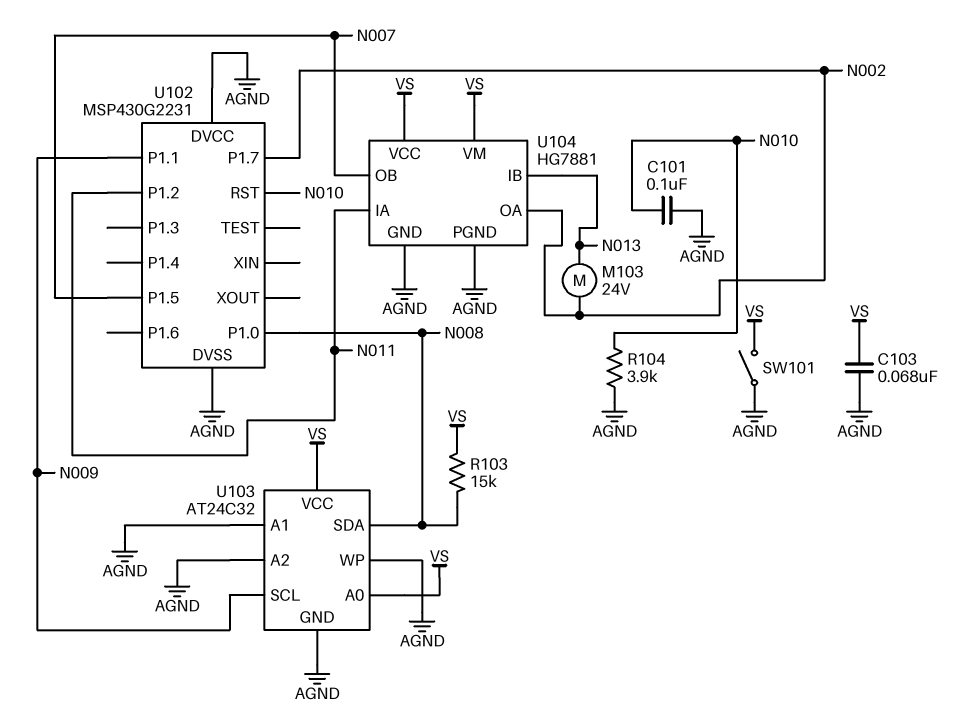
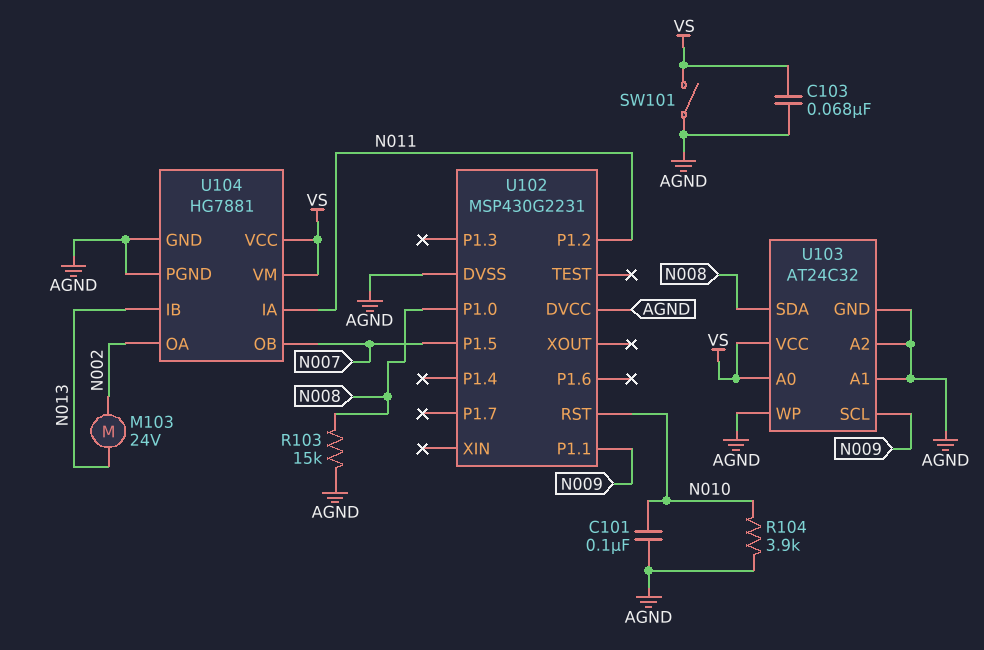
R103: 15k (N008, VS) -> 15k (AGND, N008)
U102 pin P1.7: N002 -> none

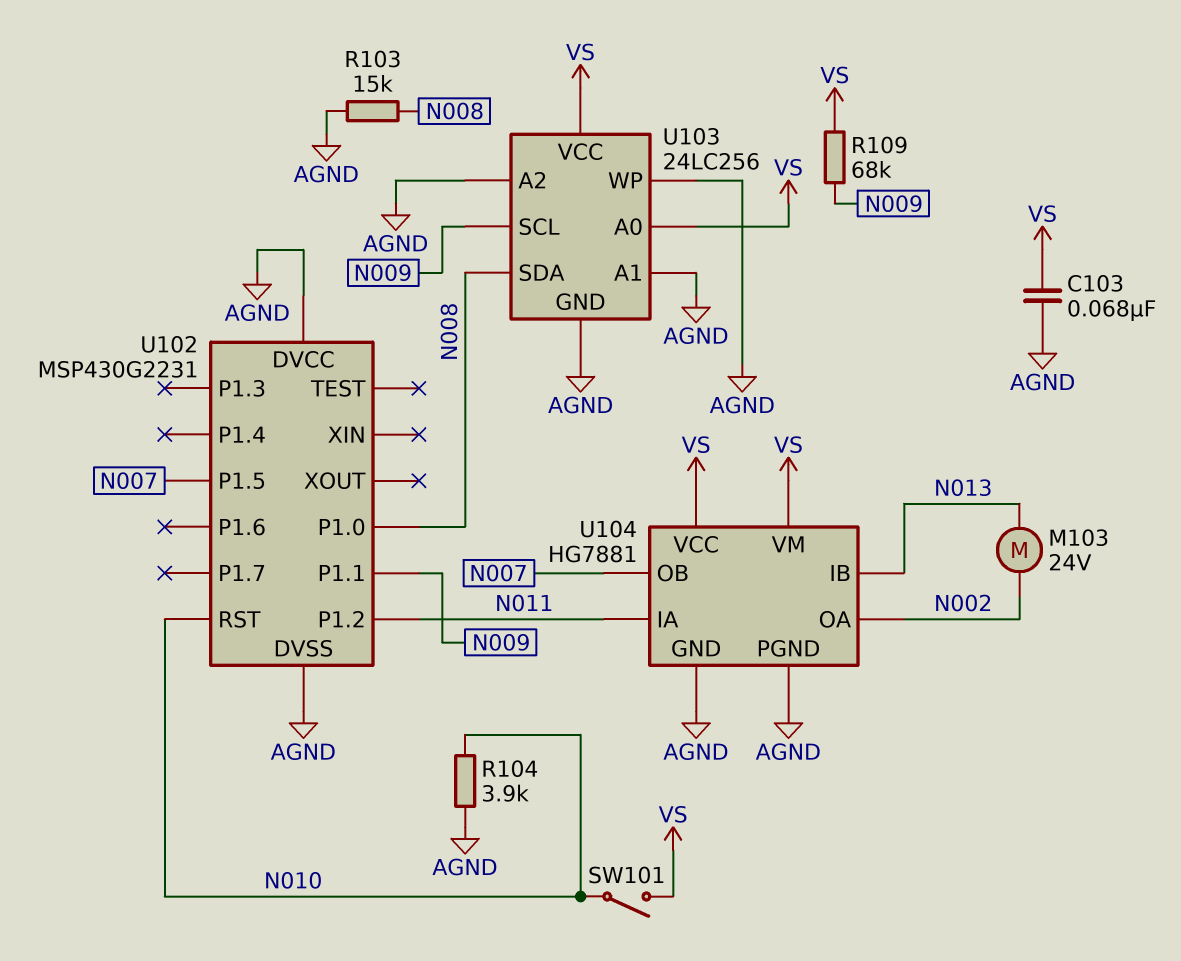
C101: 100nF (AGND, N010) -> none
R109: none -> 68k (N009, VS)
SW101: switch (AGND, VS) -> switch (N010, VS)
U103: AT24C32 -> 24LC256

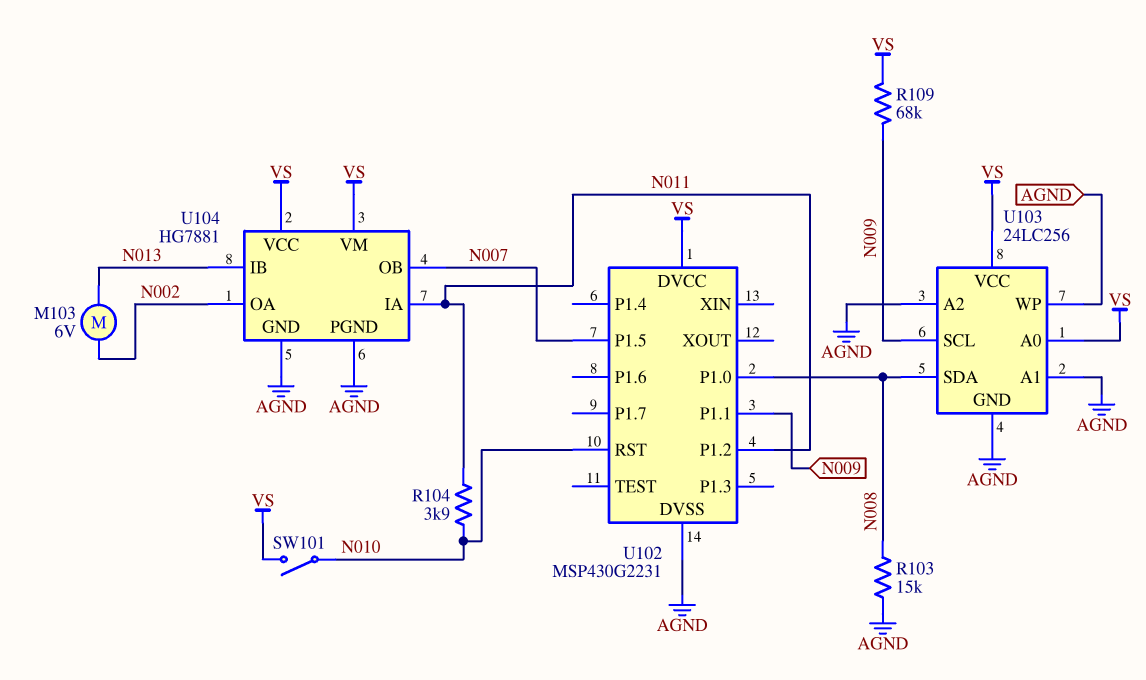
C103: 68nF (AGND, VS) -> none
M103: motor 24V (N002, N013) -> motor 6V (N002, N013)
R104: 3.9k (AGND, N010) -> 3.9k (N010, N011)
U102 pin DVCC: AGND -> VS

